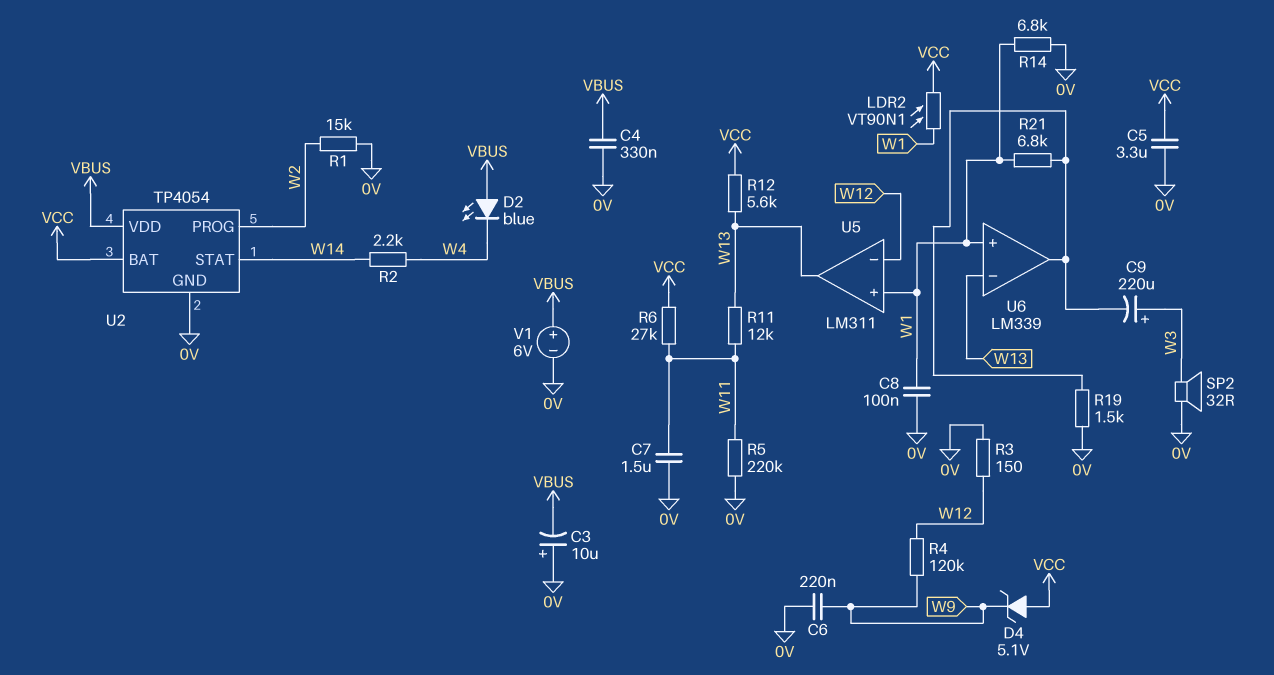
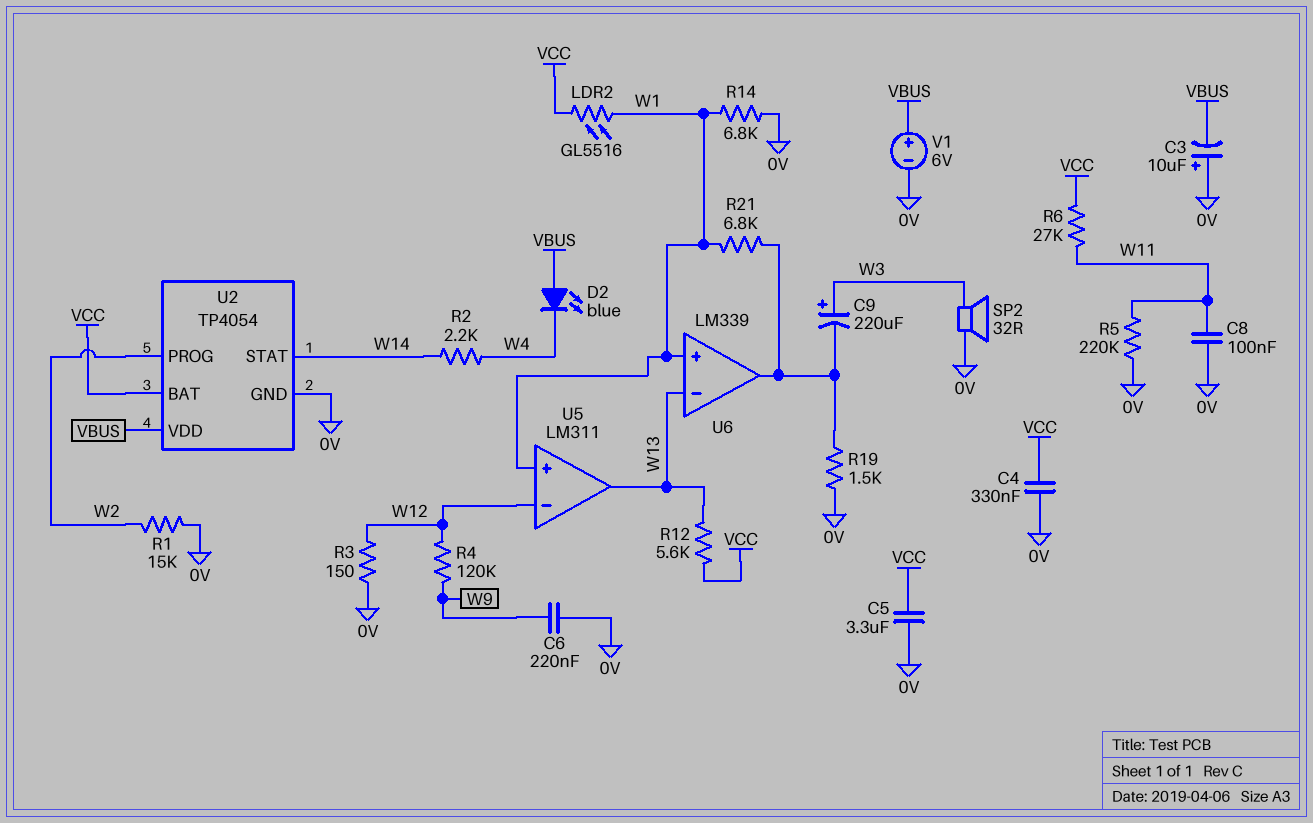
C4: 330nF (0V, VBUS) -> 330nF (0V, VCC)
C7: 1.5uF (0V, W11) -> none
C8: 100nF (0V, W1) -> 100nF (0V, W11)
D4: zener 5.1V (A VCC, K W9) -> none
LDR2: VT90N1 (VCC, W1) -> GL5516 (VCC, W1)
R11: 12k (W11, W13) -> none

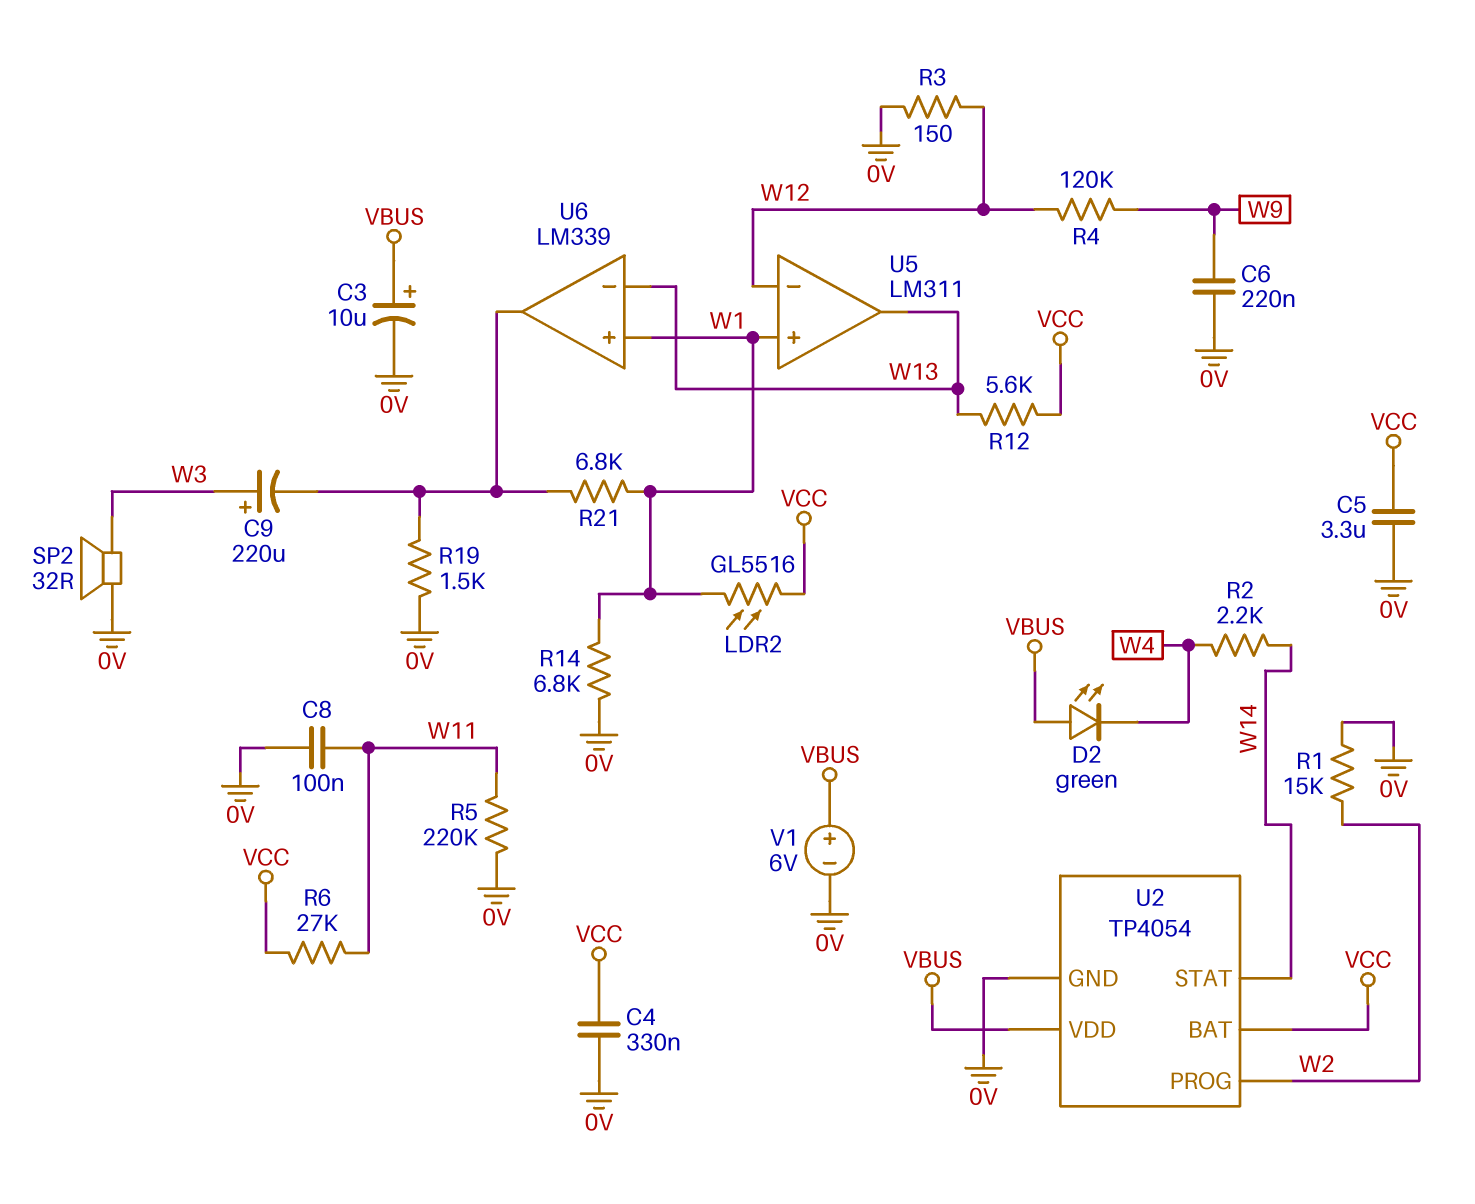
C3: 10uF (plus 0V, minus VBUS) -> 10uF (plus VBUS, minus 0V)
D2: LED blue (A VBUS, K W4) -> LED green (A VBUS, K W4)

